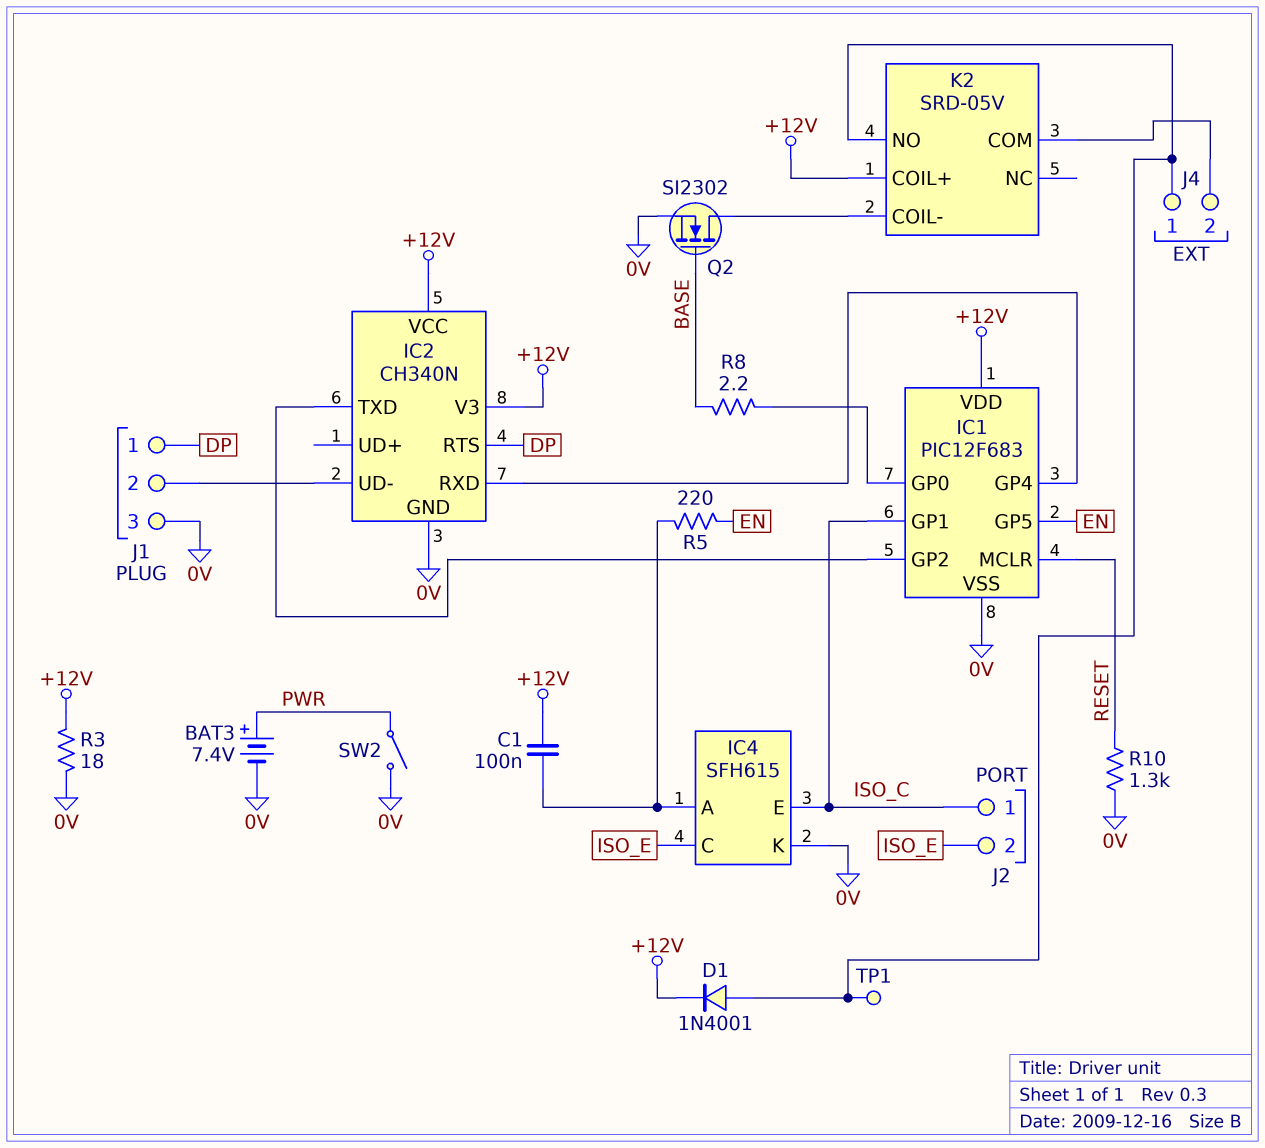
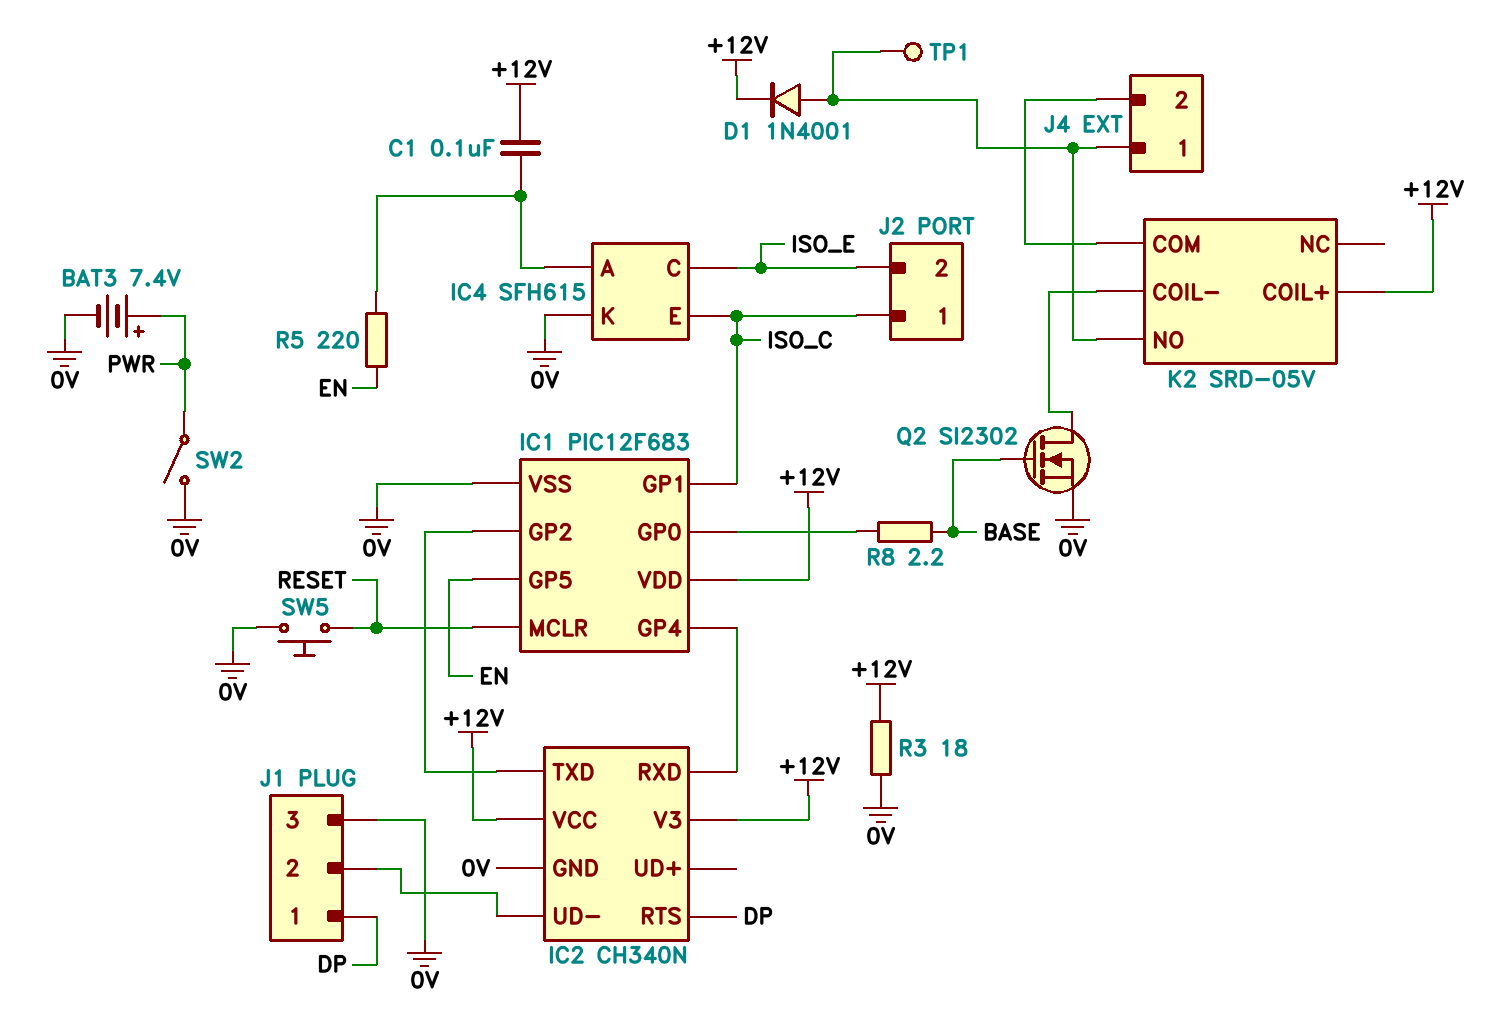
R10: 1.3k (0V, RESET) -> none
SW5: none -> button (0V, RESET)

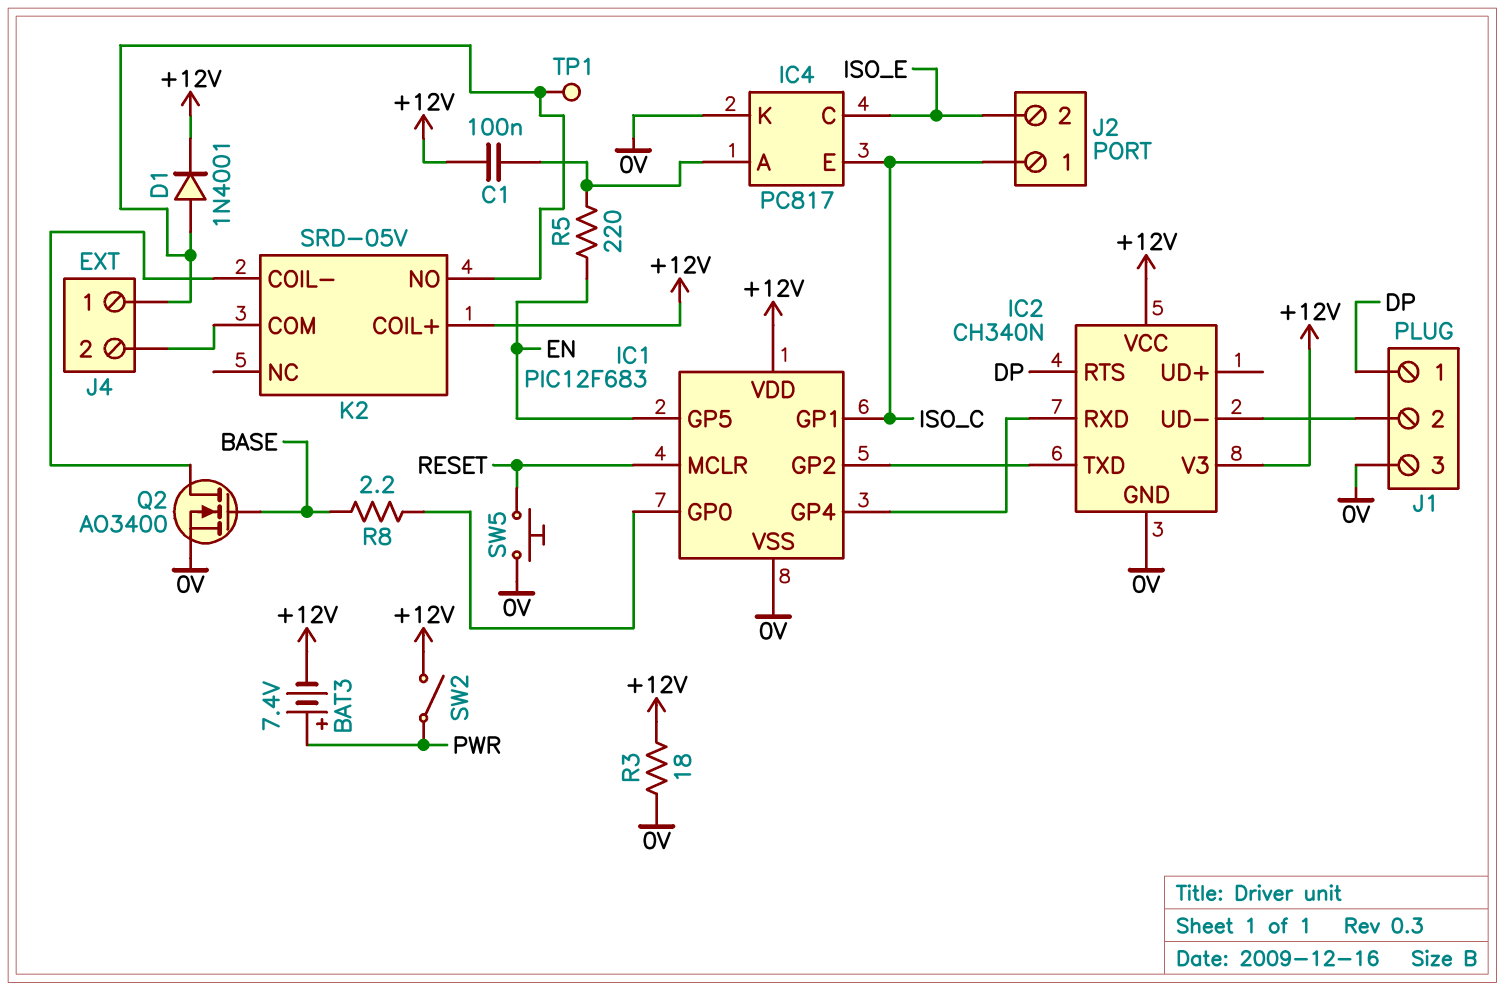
BAT3: 7.4V (plus PWR, minus 0V) -> 7.4V (plus PWR, minus +12V)
IC4: SFH615 -> PC817
Q2: NMOS SI2302 (G BASE, D K2/COIL-, S 0V) -> NMOS AO3400 (G BASE, D K2/COIL-, S 0V)
SW2: switch (0V, PWR) -> switch (+12V, PWR)

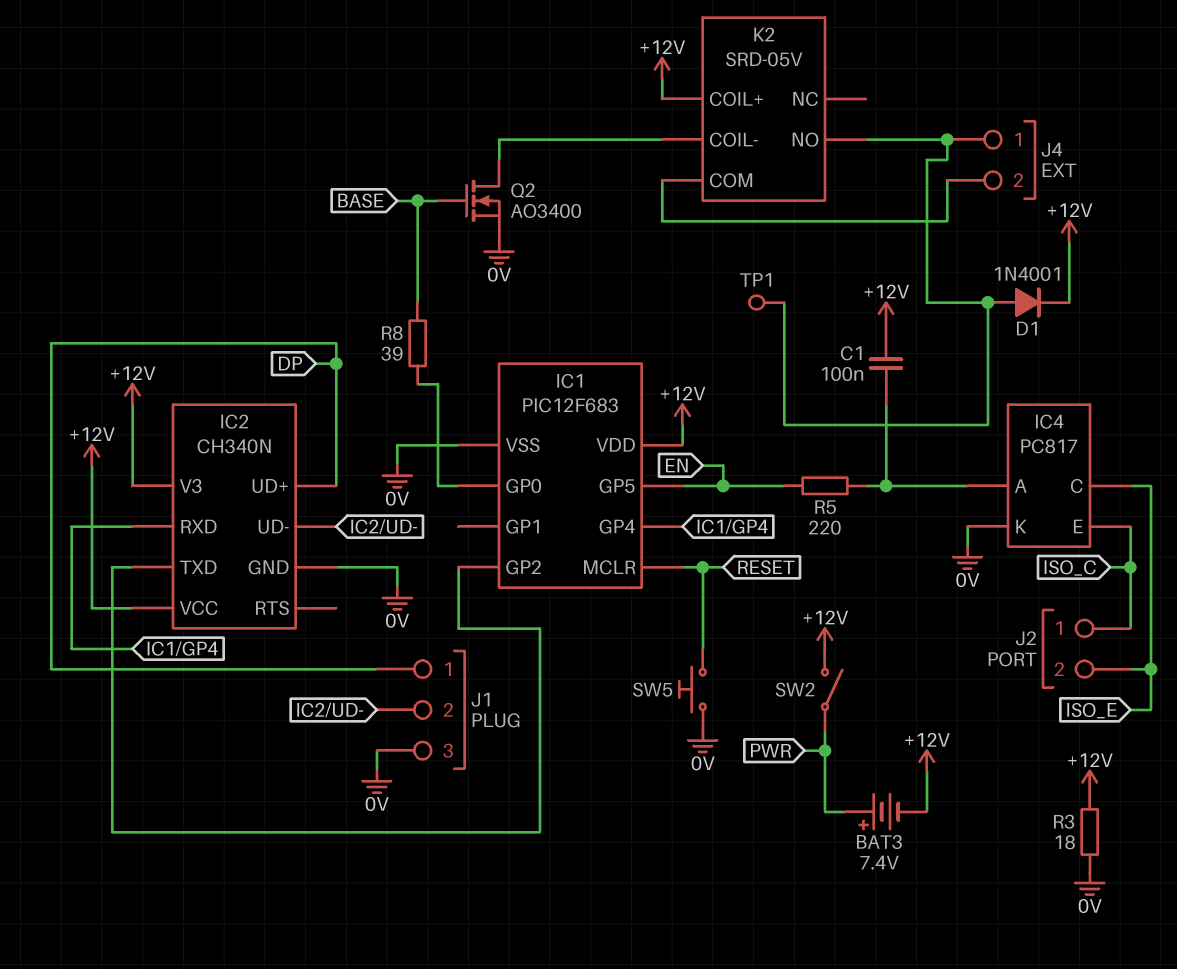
IC1 pin GP1: ISO_C -> none
IC2 pin RTS: DP -> none
IC2 pin UD+: none -> DP
R8: 2.2 (BASE, IC1/GP0) -> 39 (BASE, IC1/GP0)

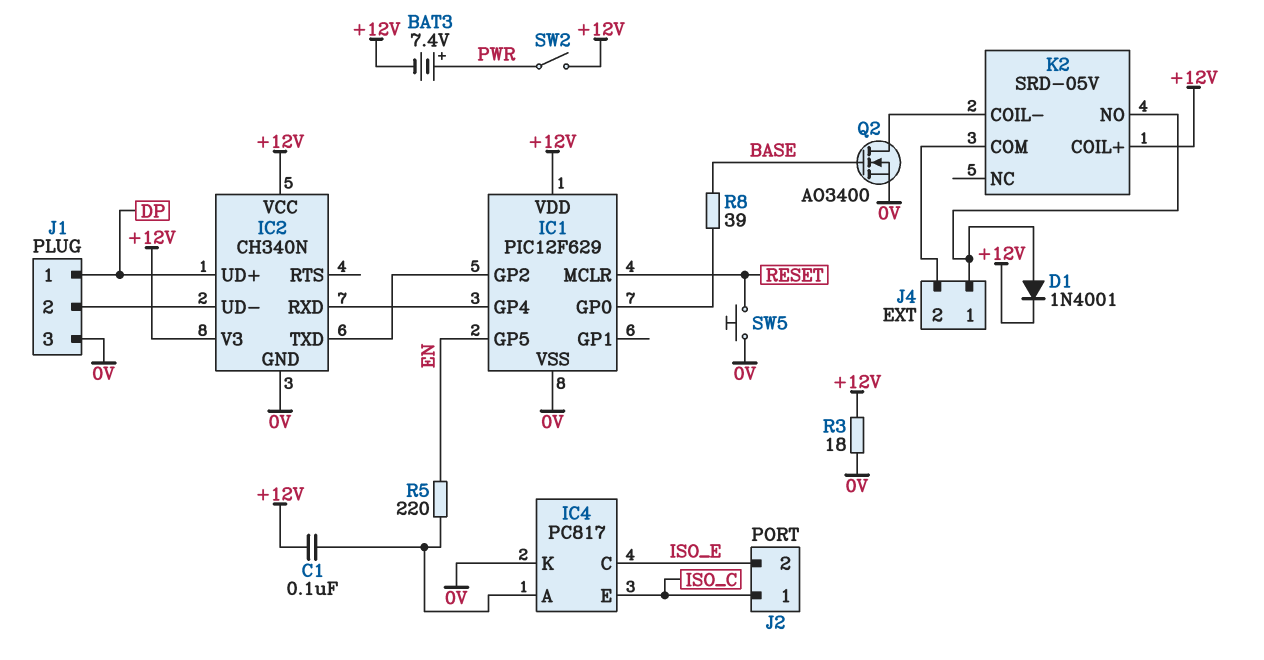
IC1: PIC12F683 -> PIC12F629
TP1: test point (J4/1) -> none

